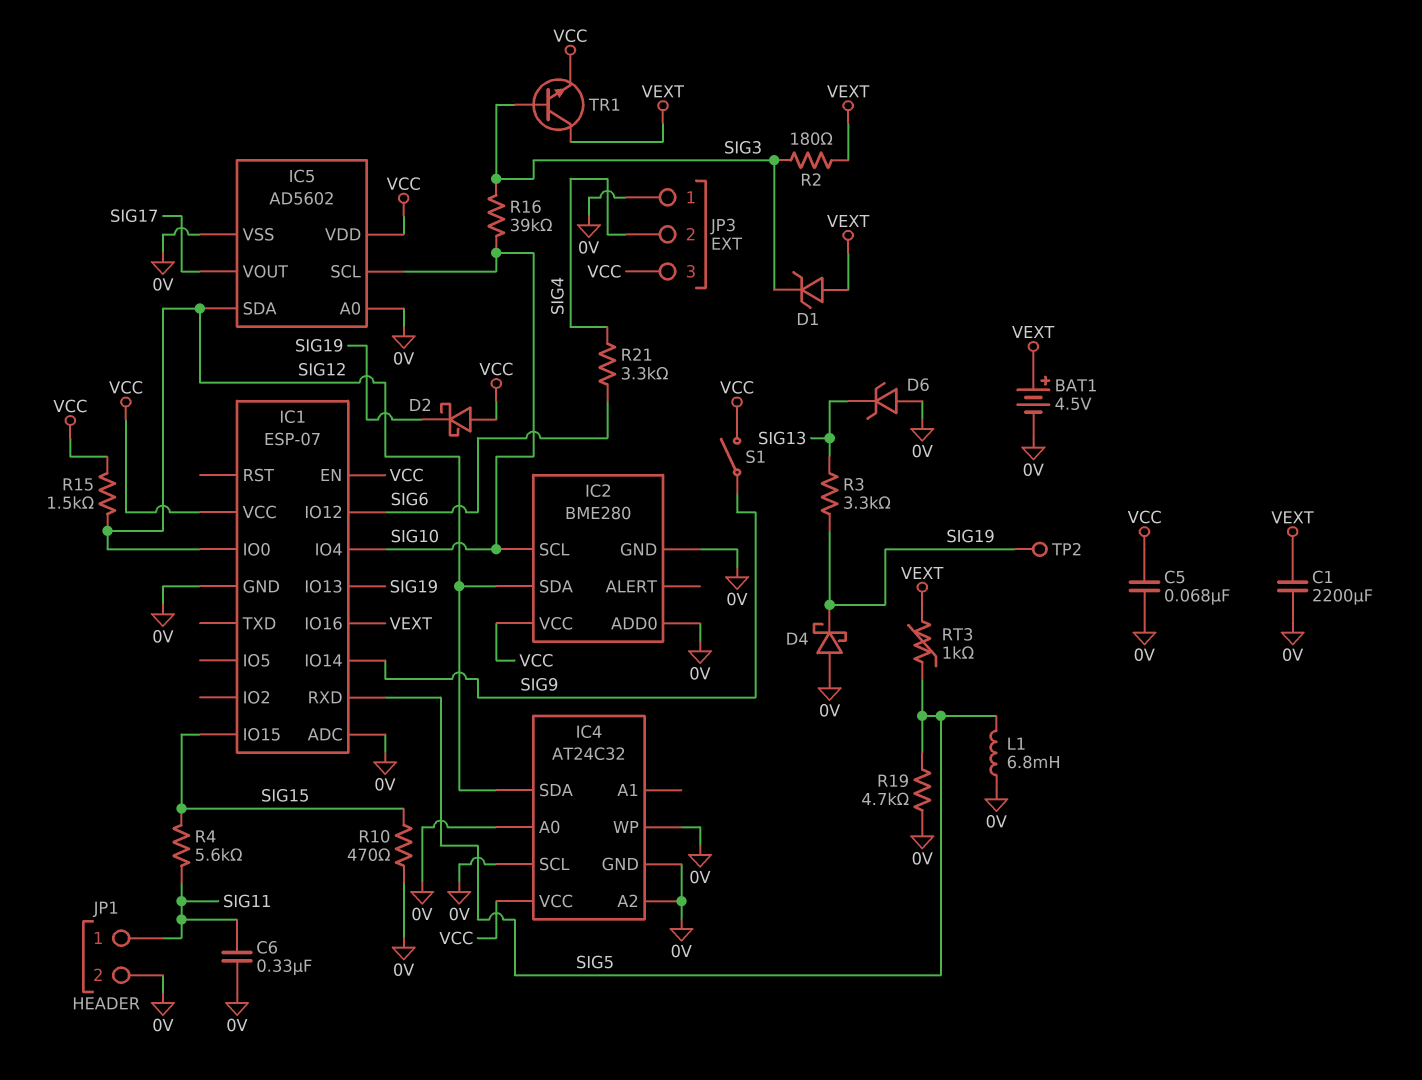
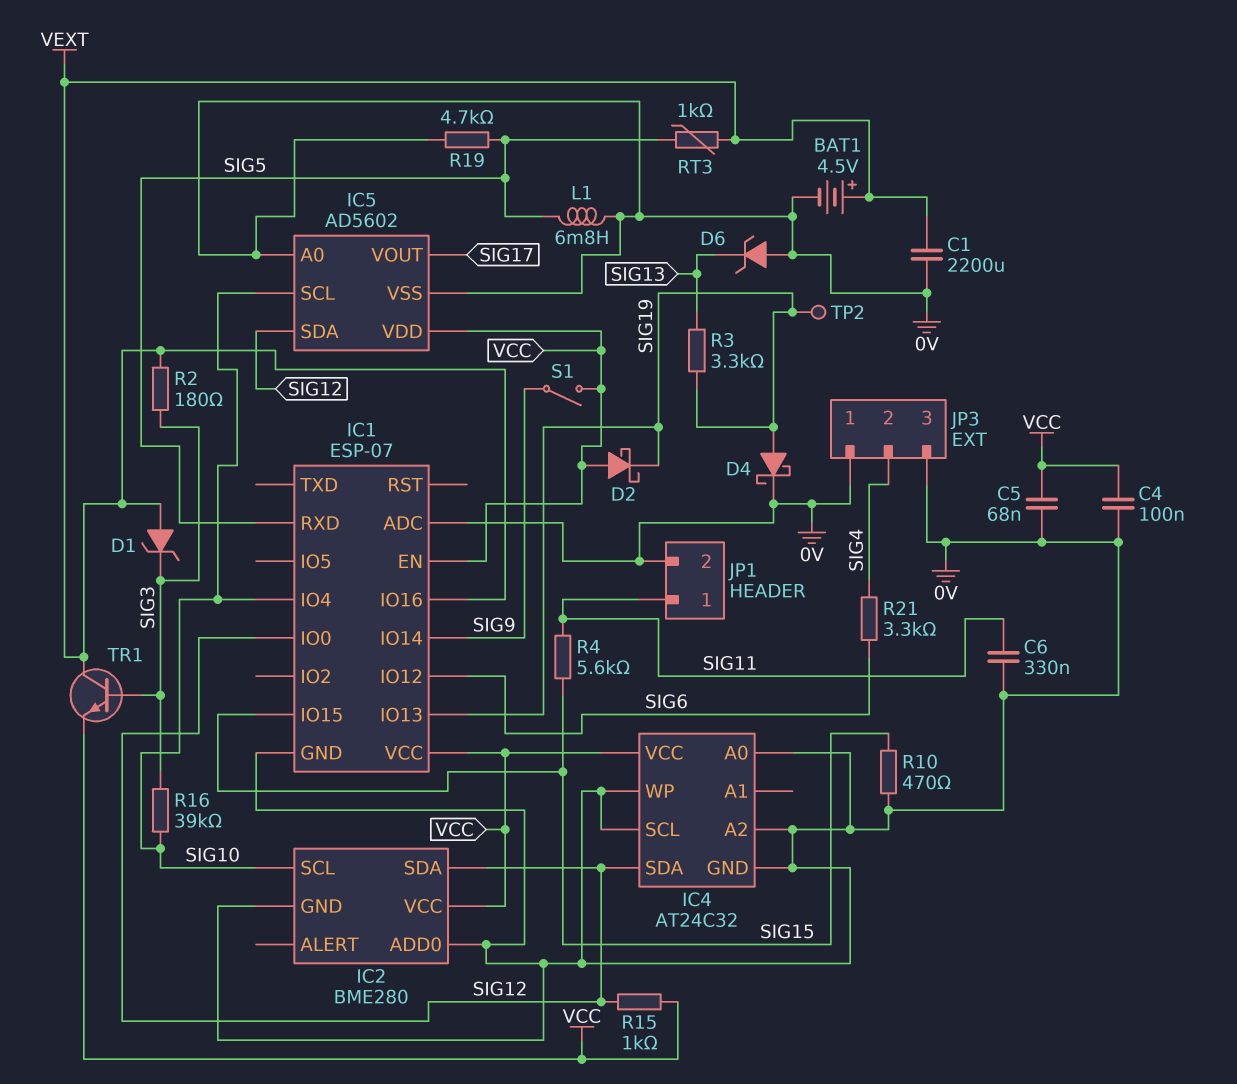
C4: none -> 100nF (0V, VCC)
D4: schottky (A 0V, K SIG19) -> schottky (A SIG19, K 0V)
JP3 pin 3: VCC -> 0V
R15: 1.5k (SIG12, VCC) -> 1k (SIG12, VCC)

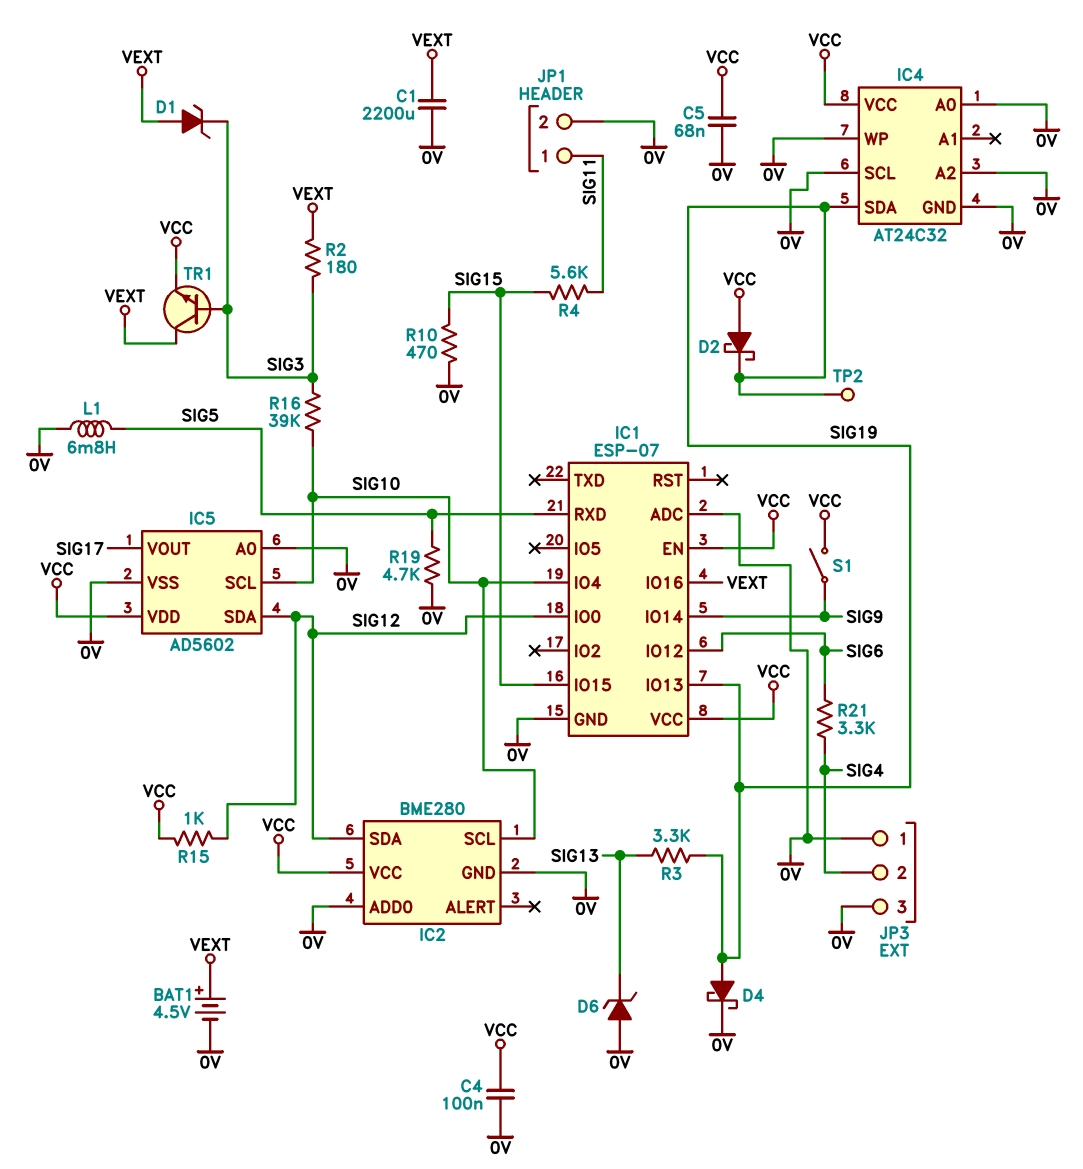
C6: 330nF (0V, SIG11) -> none
IC4 pin SDA: SIG12 -> SIG19
RT3: 1k (SIG5, VEXT) -> none

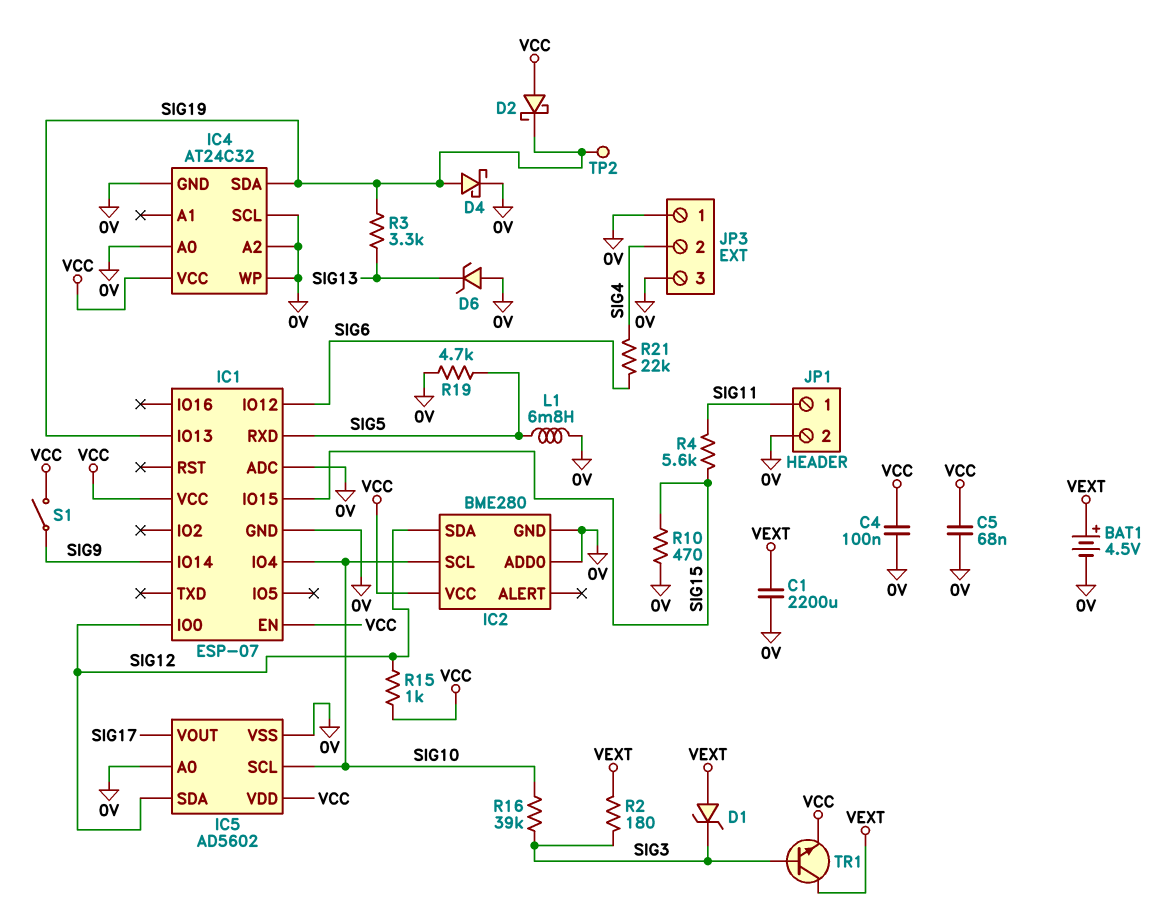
IC1 pin IO16: VEXT -> none
R21: 3.3k (SIG4, SIG6) -> 22k (SIG4, SIG6)

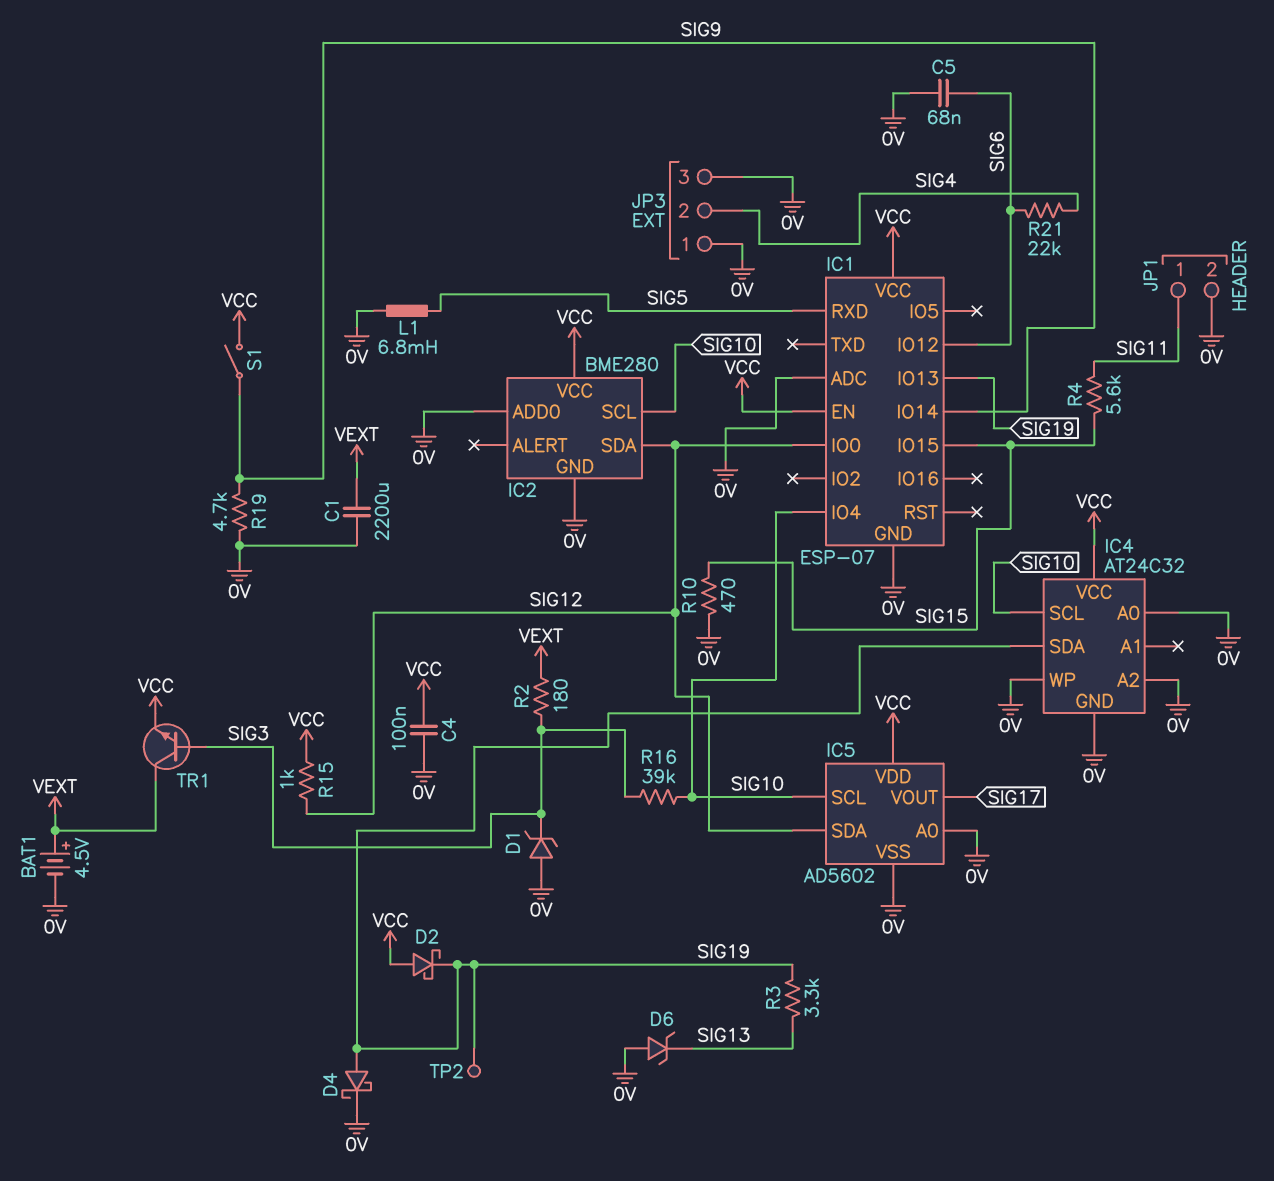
C5: 68nF (0V, VCC) -> 68nF (0V, SIG6)
D1: zener (A VEXT, K SIG3) -> zener (A 0V, K SIG3)
IC4 pin SCL: 0V -> SIG10
R19: 4.7k (0V, SIG5) -> 4.7k (0V, SIG9)

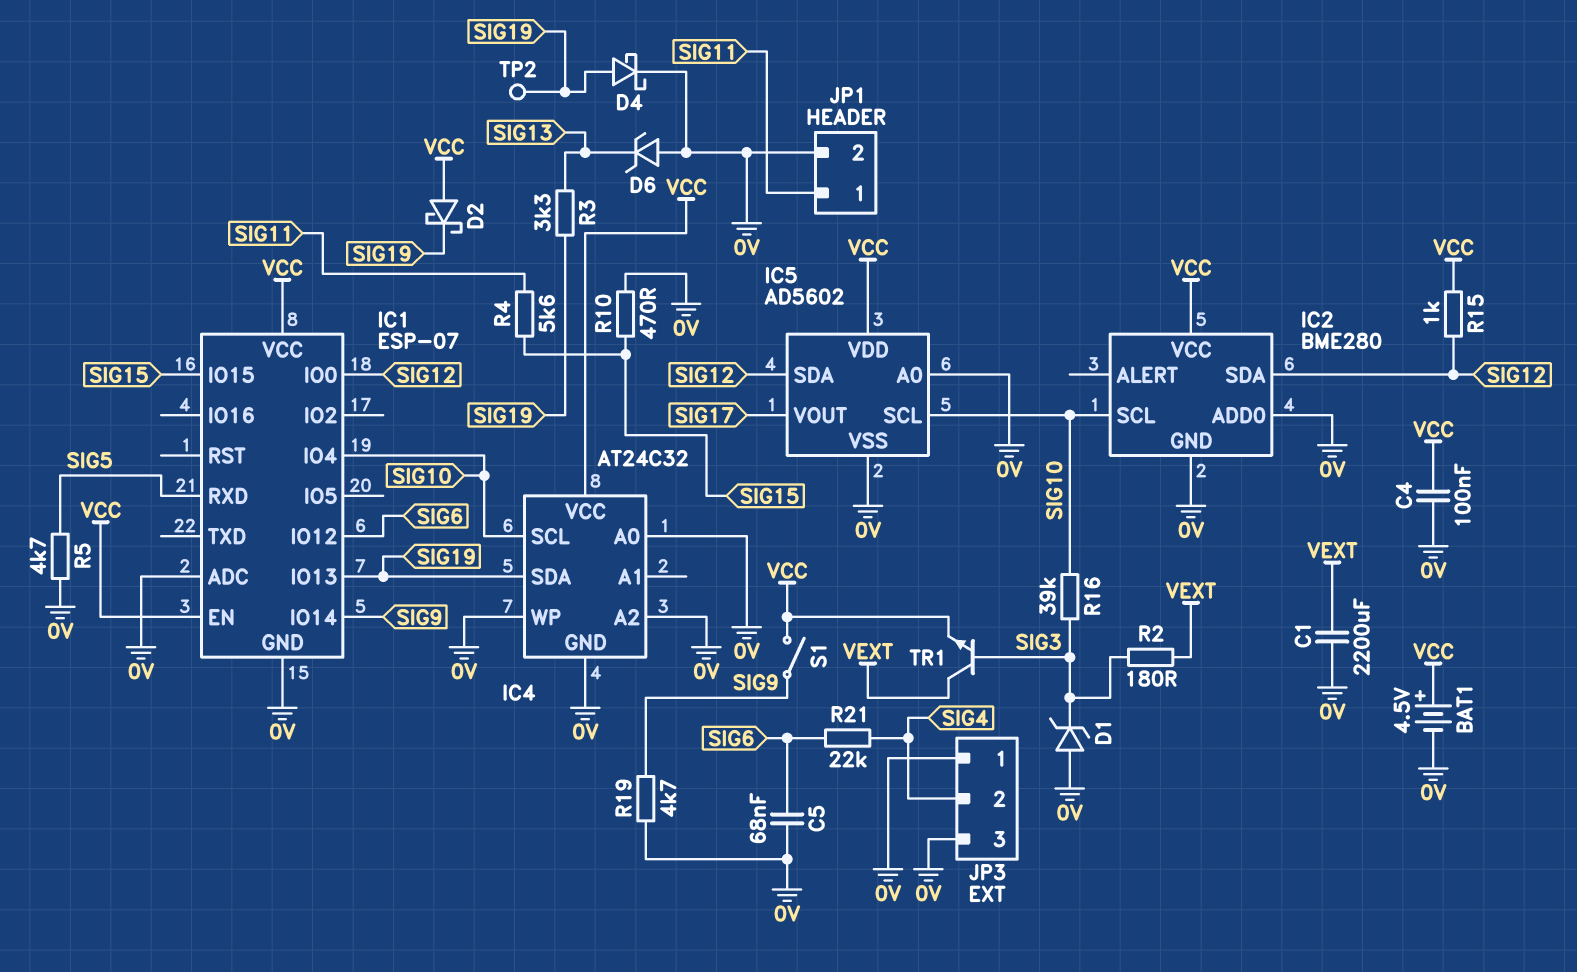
BAT1: 4.5V (plus VEXT, minus 0V) -> 4.5V (plus VCC, minus 0V)
L1: 6.8mH (0V, SIG5) -> none
R5: none -> 4.7k (0V, SIG5)

